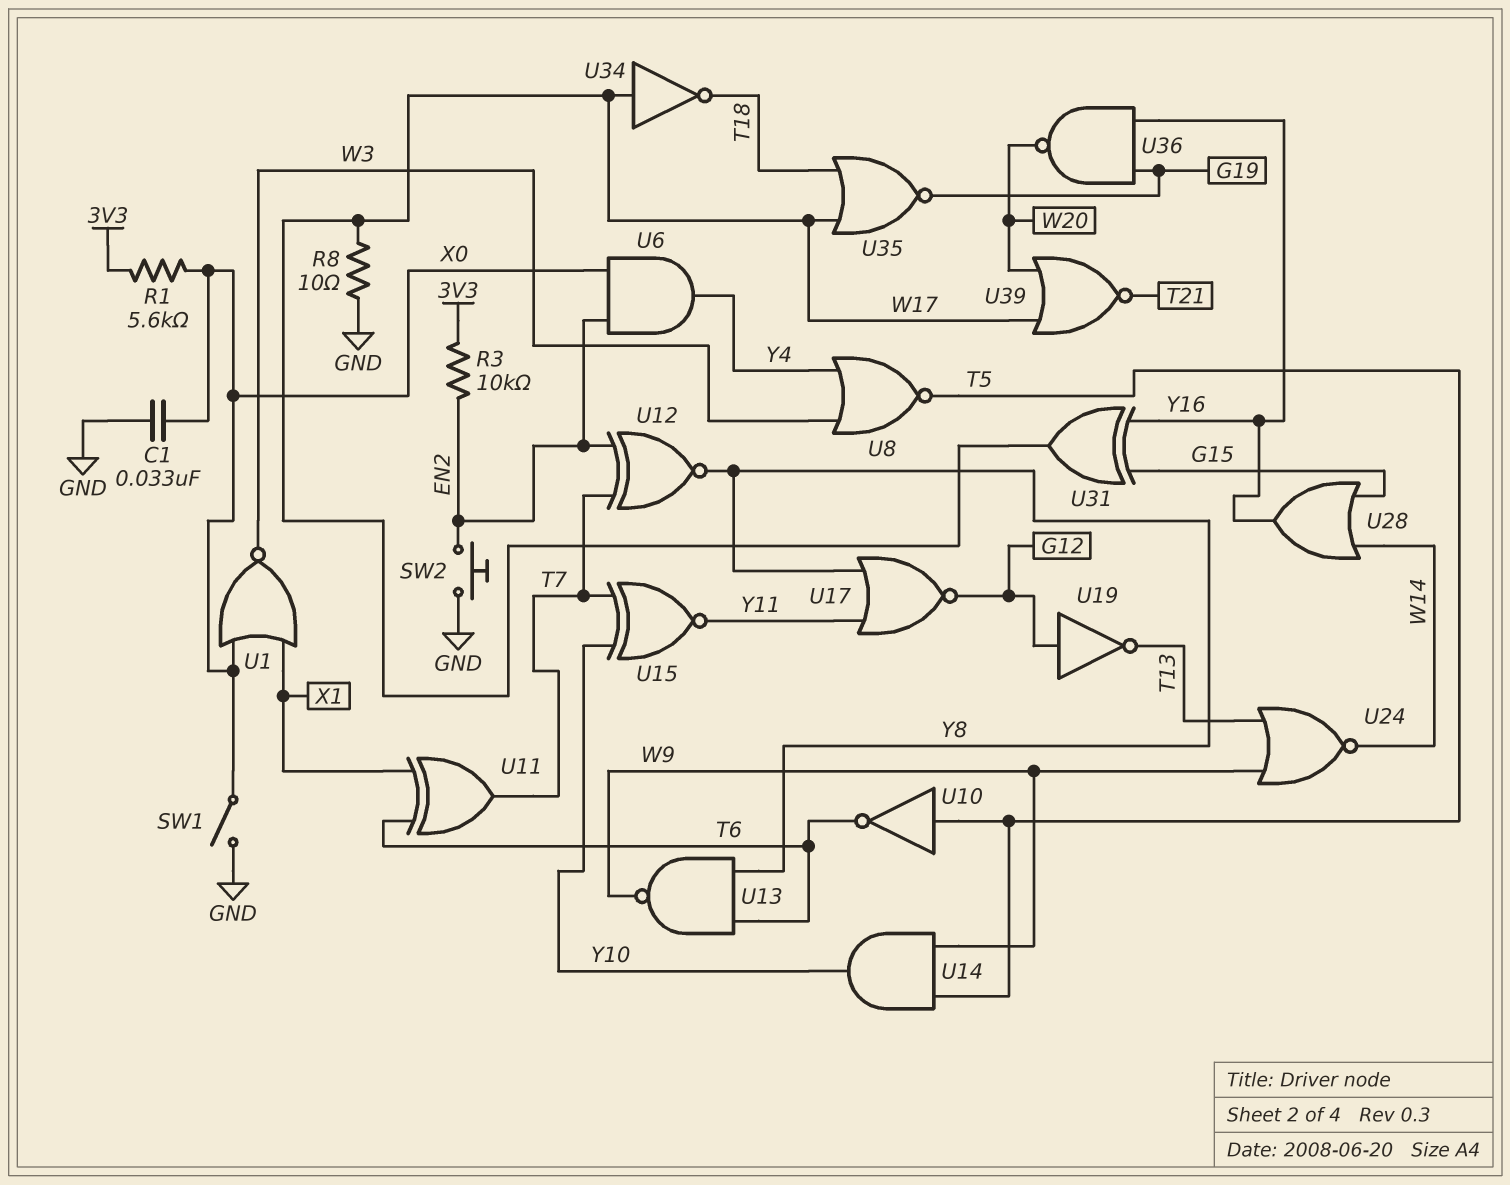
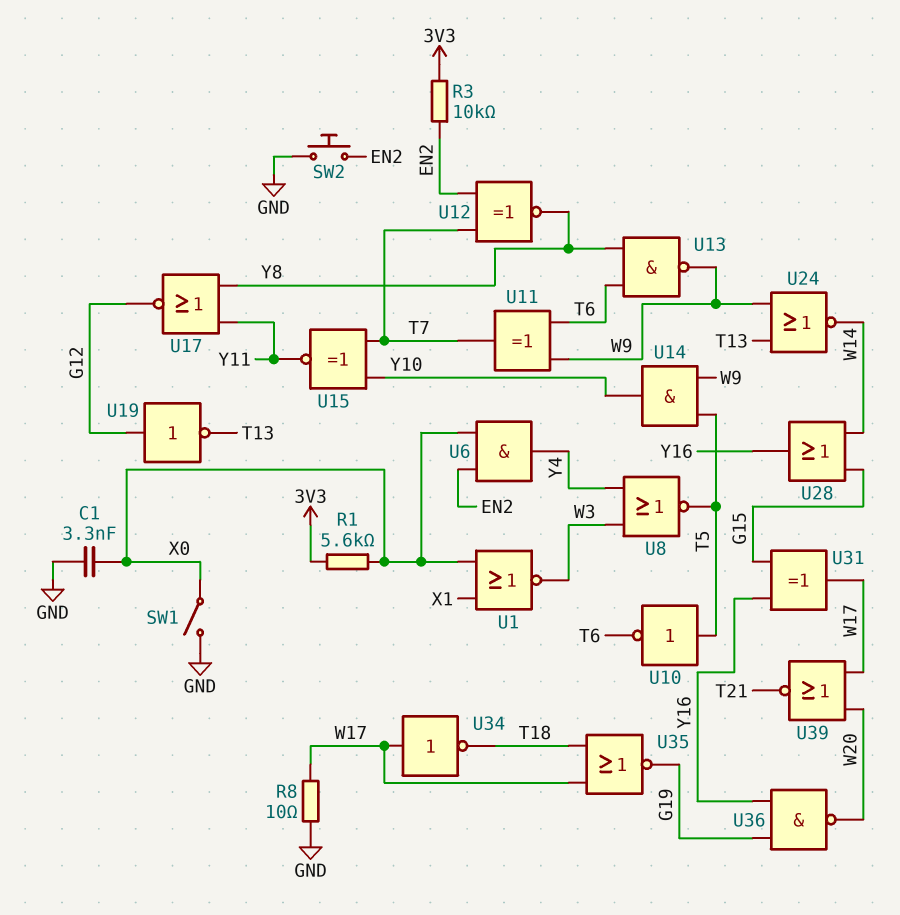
C1: 33nF (GND, X0) -> 3.3nF (GND, X0)
U11: XOR (in T6, in X1, out T7) -> XOR (in T6, in W9, out T7)

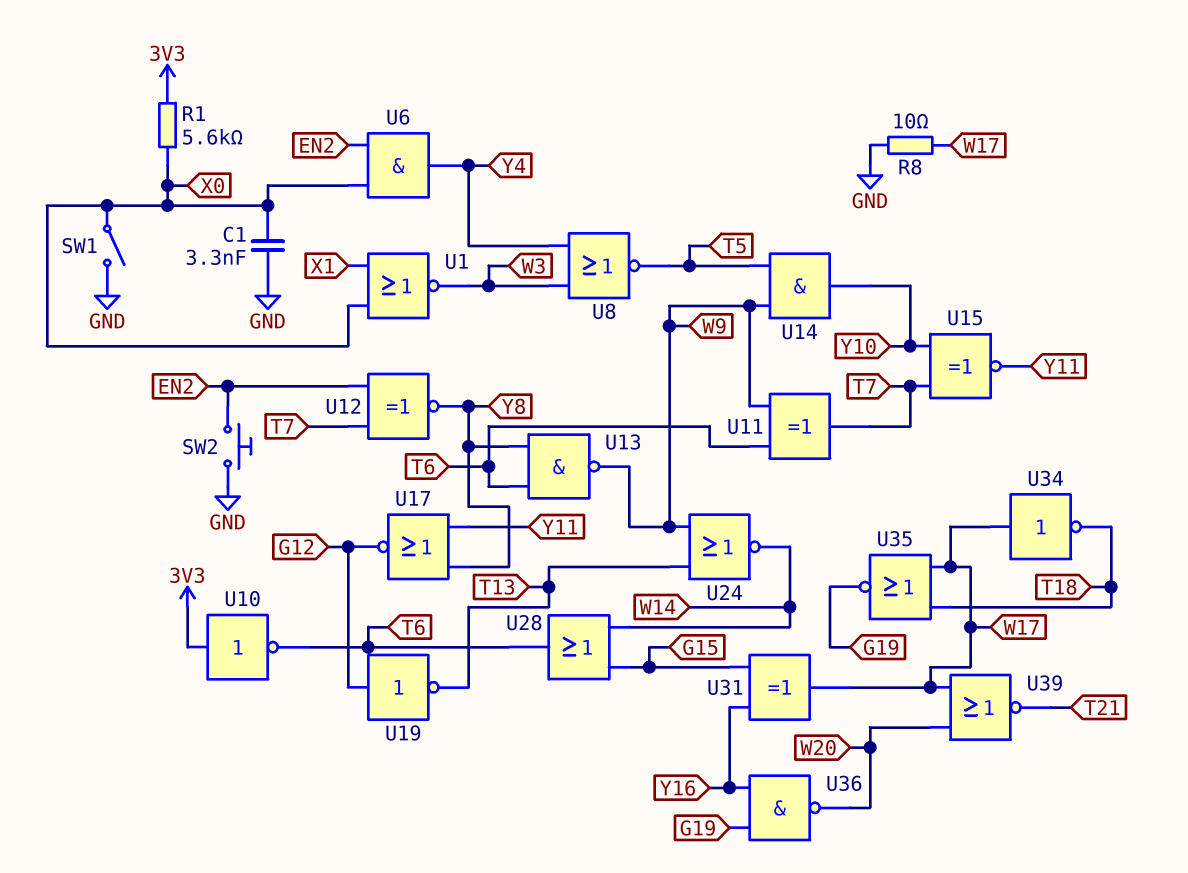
R3: 10k (3V3, EN2) -> none
U10: NOT (in T5, out T6) -> NOT (in 3V3, out T6)
U28: OR (in G15, in W14, out Y16) -> OR (in G15, in W14, out T6)

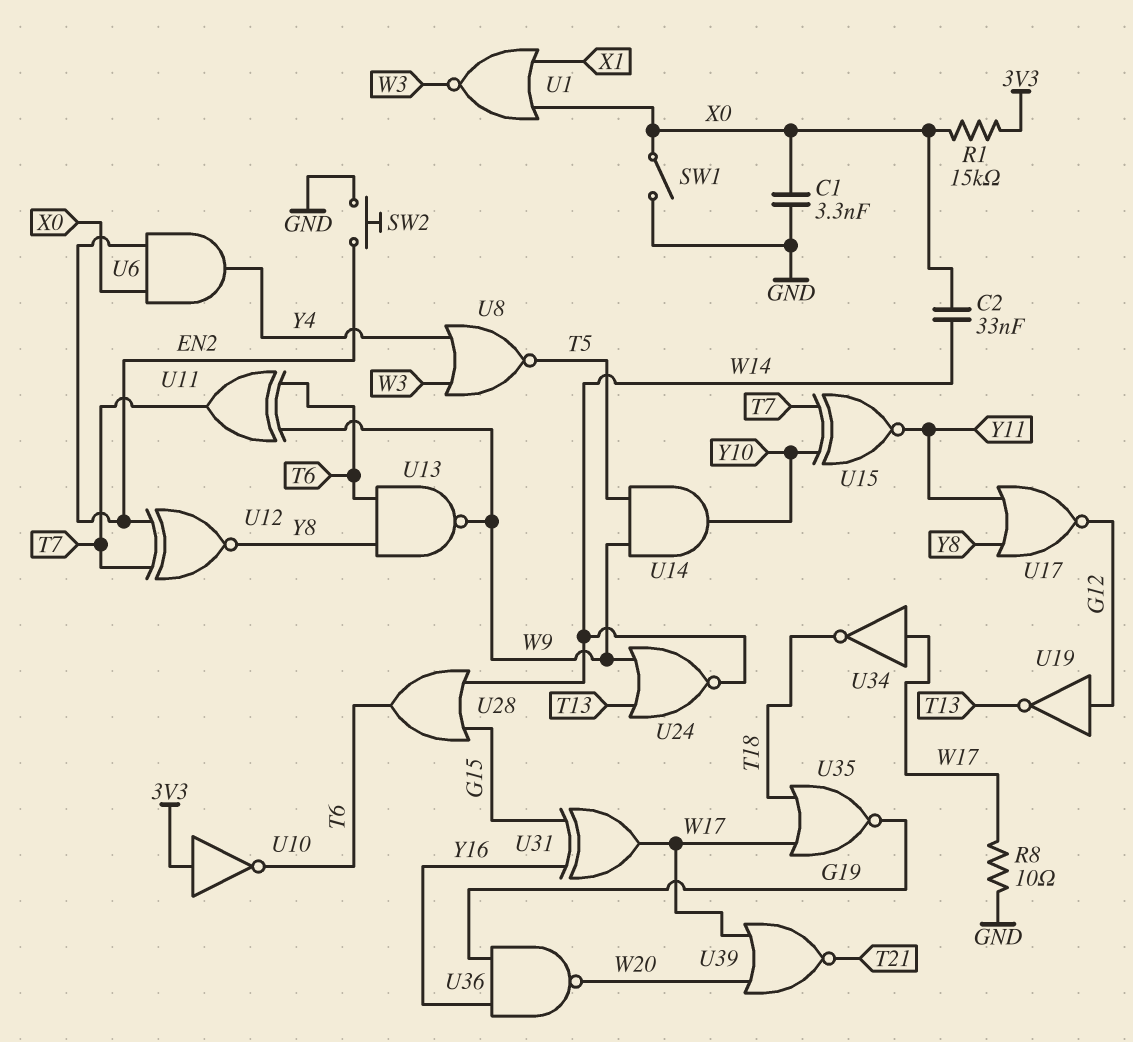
C2: none -> 33nF (W14, X0)
R1: 5.6k (3V3, X0) -> 15k (3V3, X0)

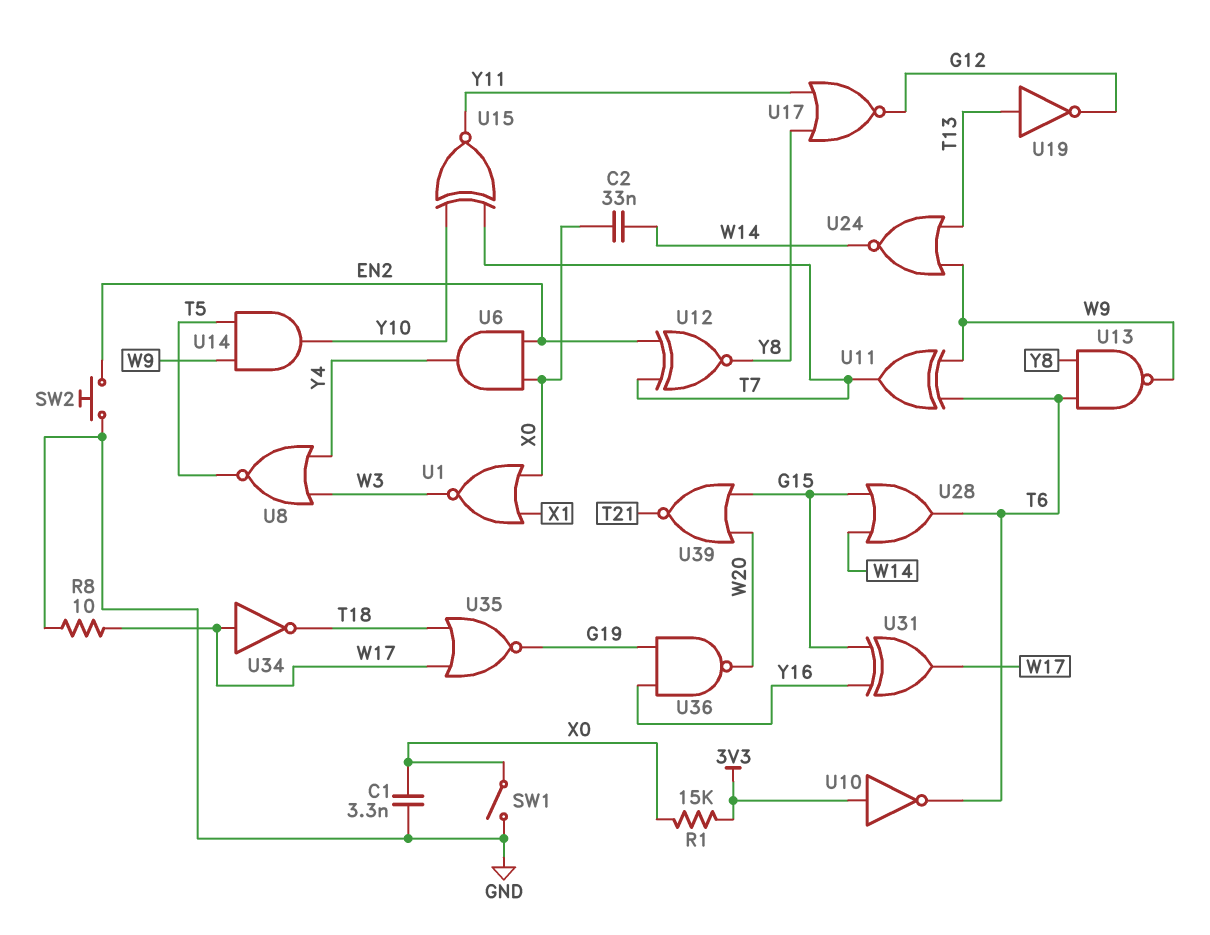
U19: NOT (in G12, out T13) -> NOT (in T13, out G12)
U39: NOR (in W17, in W20, out T21) -> NOR (in G15, in W20, out T21)

